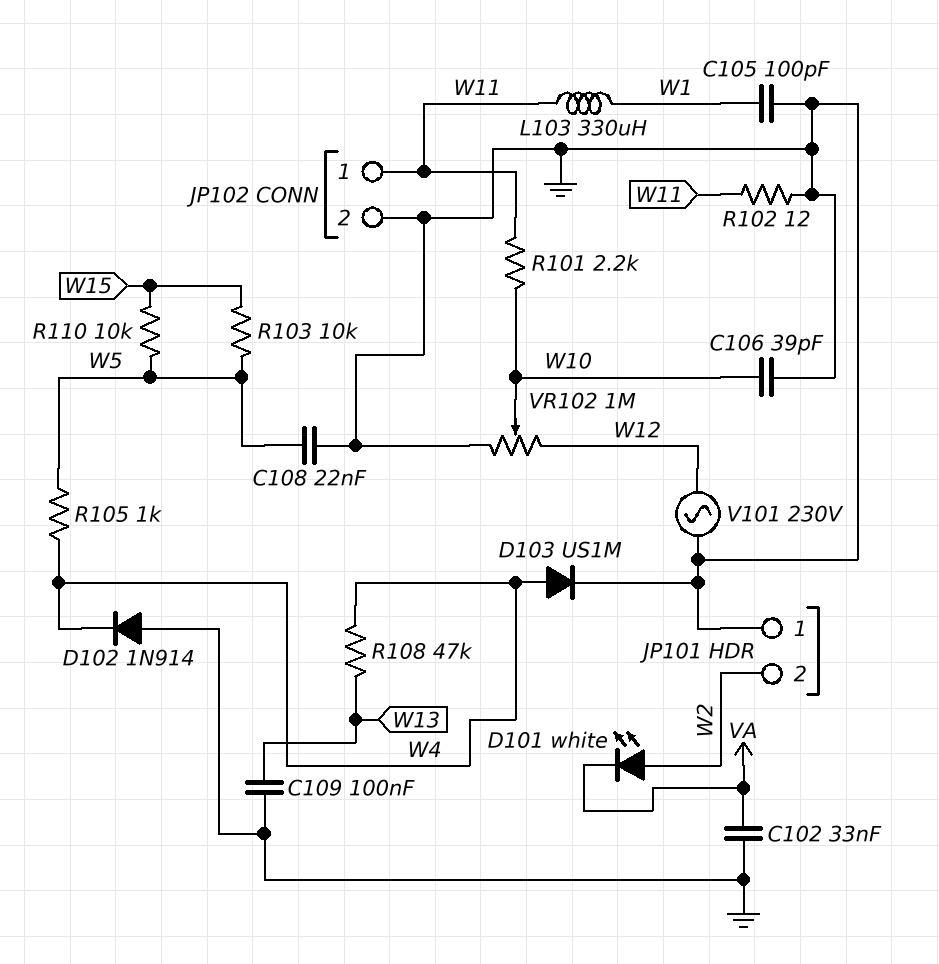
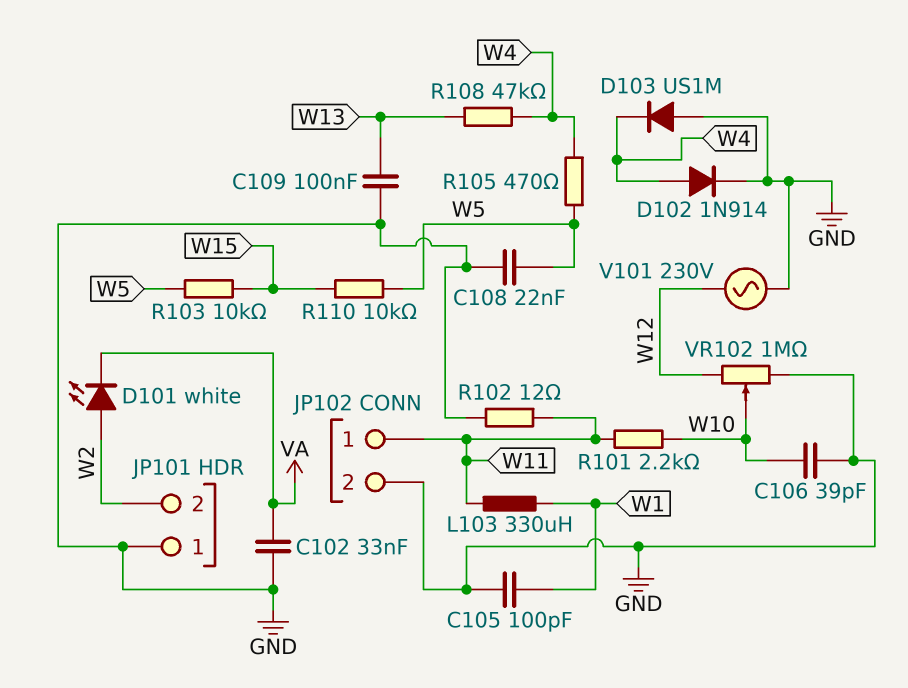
D102: diode 1N914 (A GND, K W4) -> diode 1N914 (A W4, K GND)
D103: diode US1M (A W4, K GND) -> diode US1M (A GND, K W4)
R105: 1k (W4, W5) -> 470 (W4, W5)

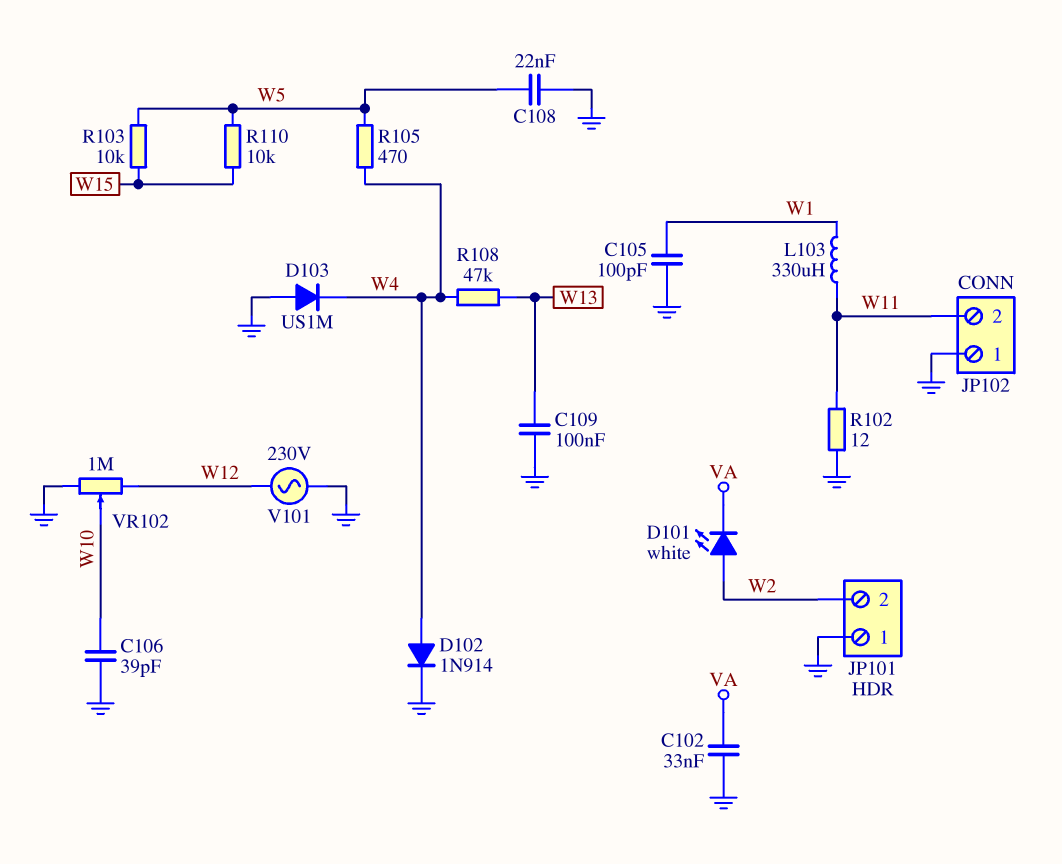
JP102 pin 1: W11 -> GND
JP102 pin 2: GND -> W11
R101: 2.2k (W10, W11) -> none

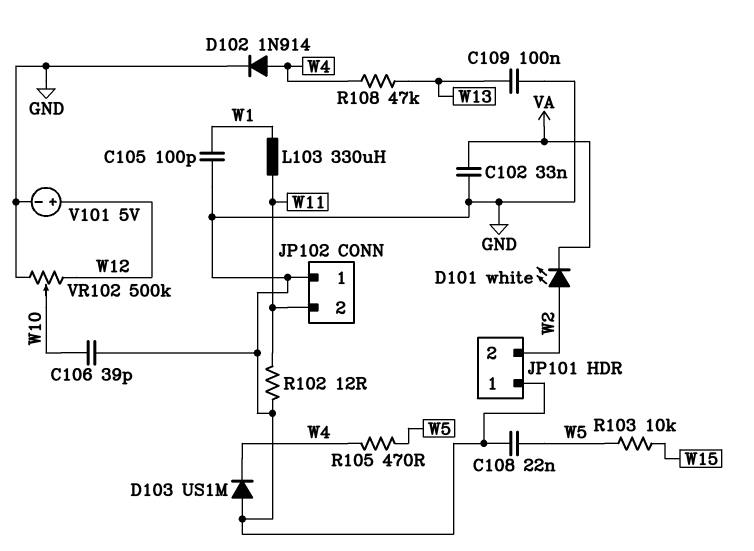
R110: 10k (W5, W15) -> none
V101: AC 230V (GND, W12) -> 5V (plus W12, minus GND)
VR102: 1M (GND, W12, wiper W10) -> 500k (GND, W12, wiper W10)

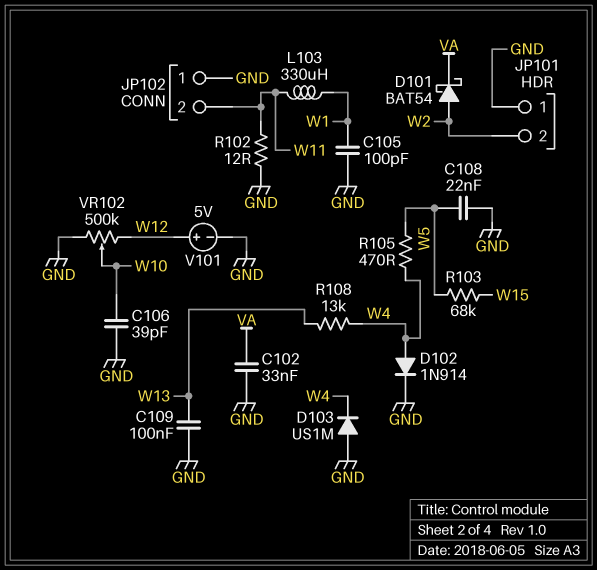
D101: LED white (A W2, K VA) -> schottky BAT54 (A W2, K VA)
R103: 10k (W5, W15) -> 68k (W5, W15)
R108: 47k (W4, W13) -> 13k (W4, W13)

